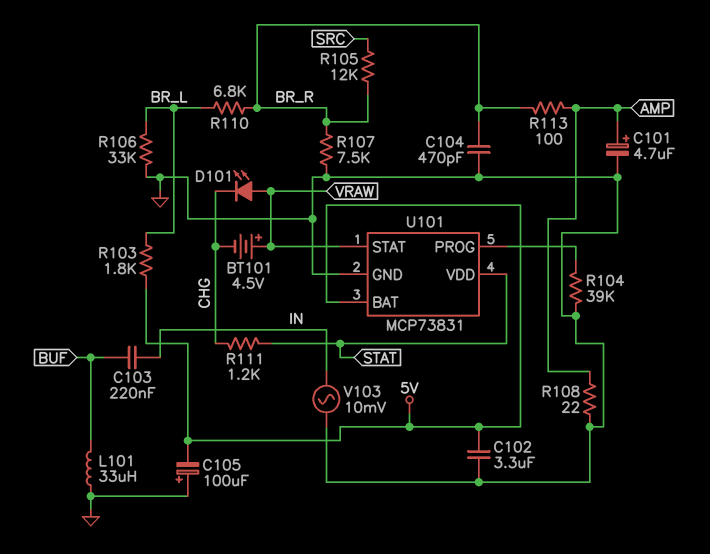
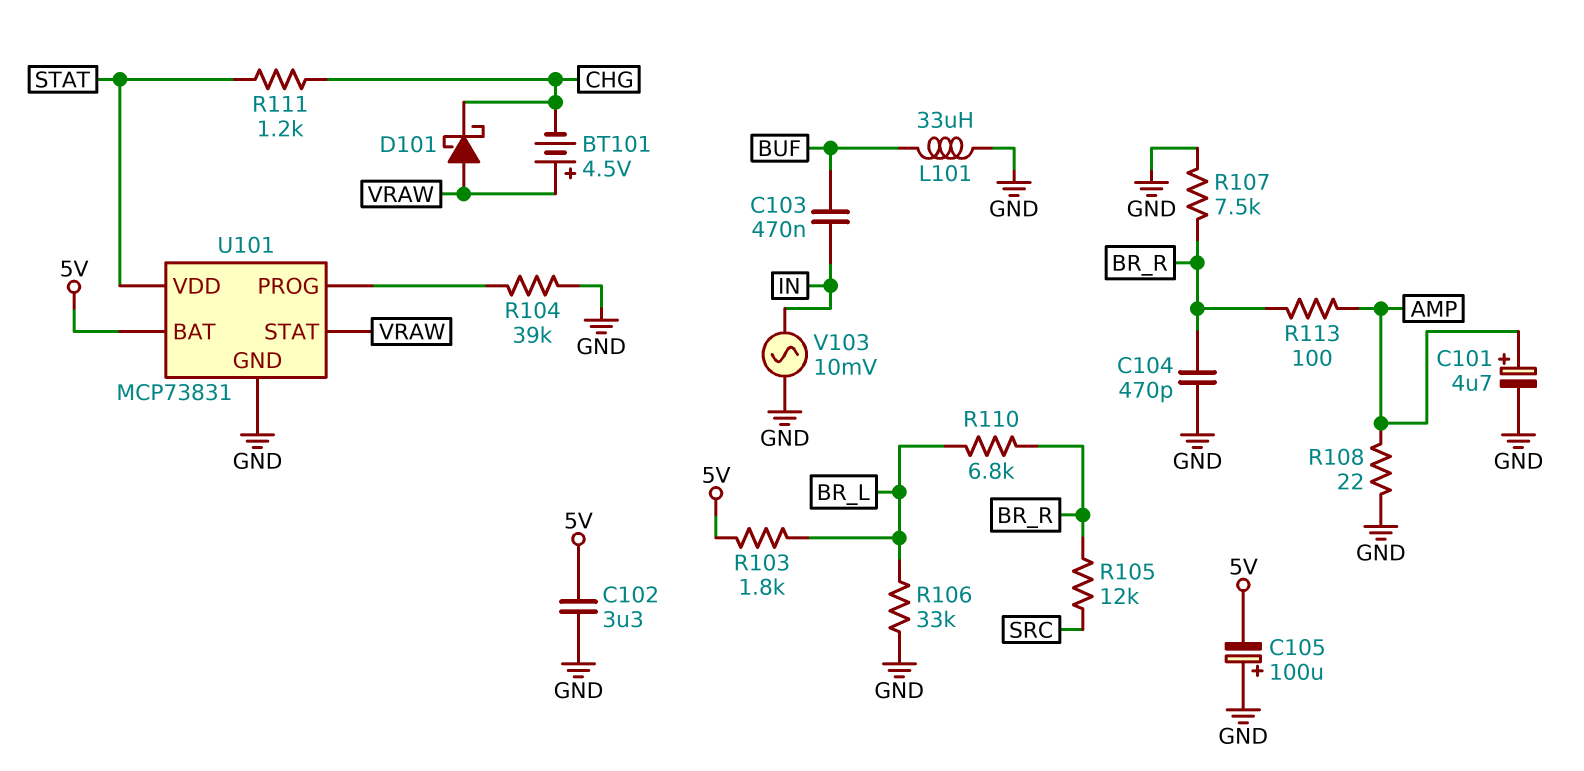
C103: 220nF (BUF, IN) -> 470nF (BUF, IN)
D101: LED (A VRAW, K CHG) -> schottky (A VRAW, K CHG)

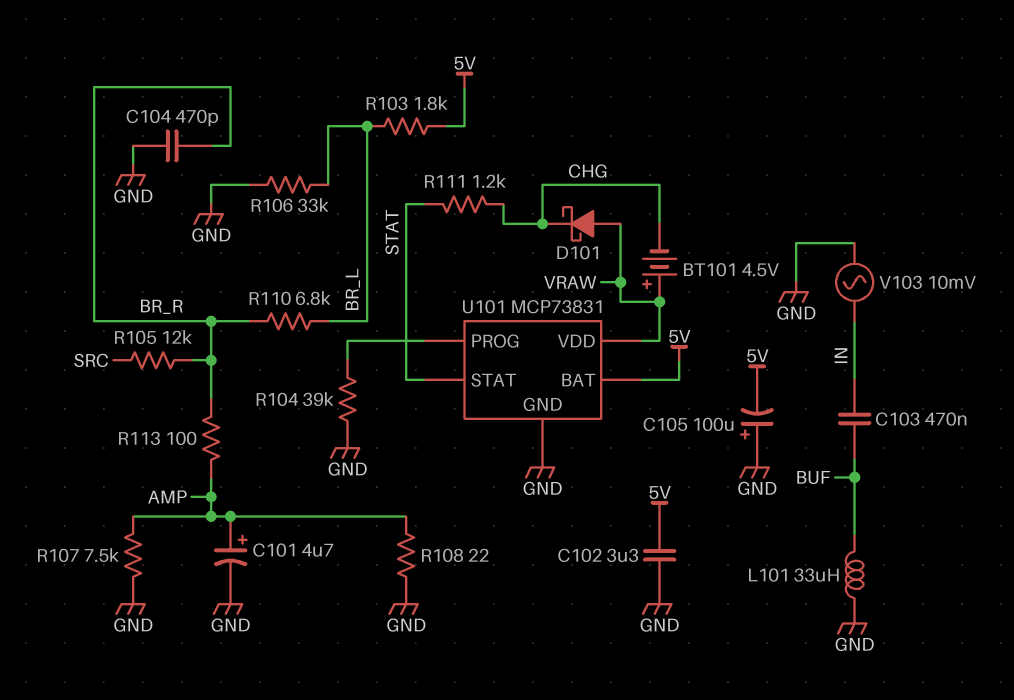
R107: 7.5k (BR_R, GND) -> 7.5k (AMP, GND)
U101 pin STAT: VRAW -> STAT
U101 pin VDD: STAT -> VRAW

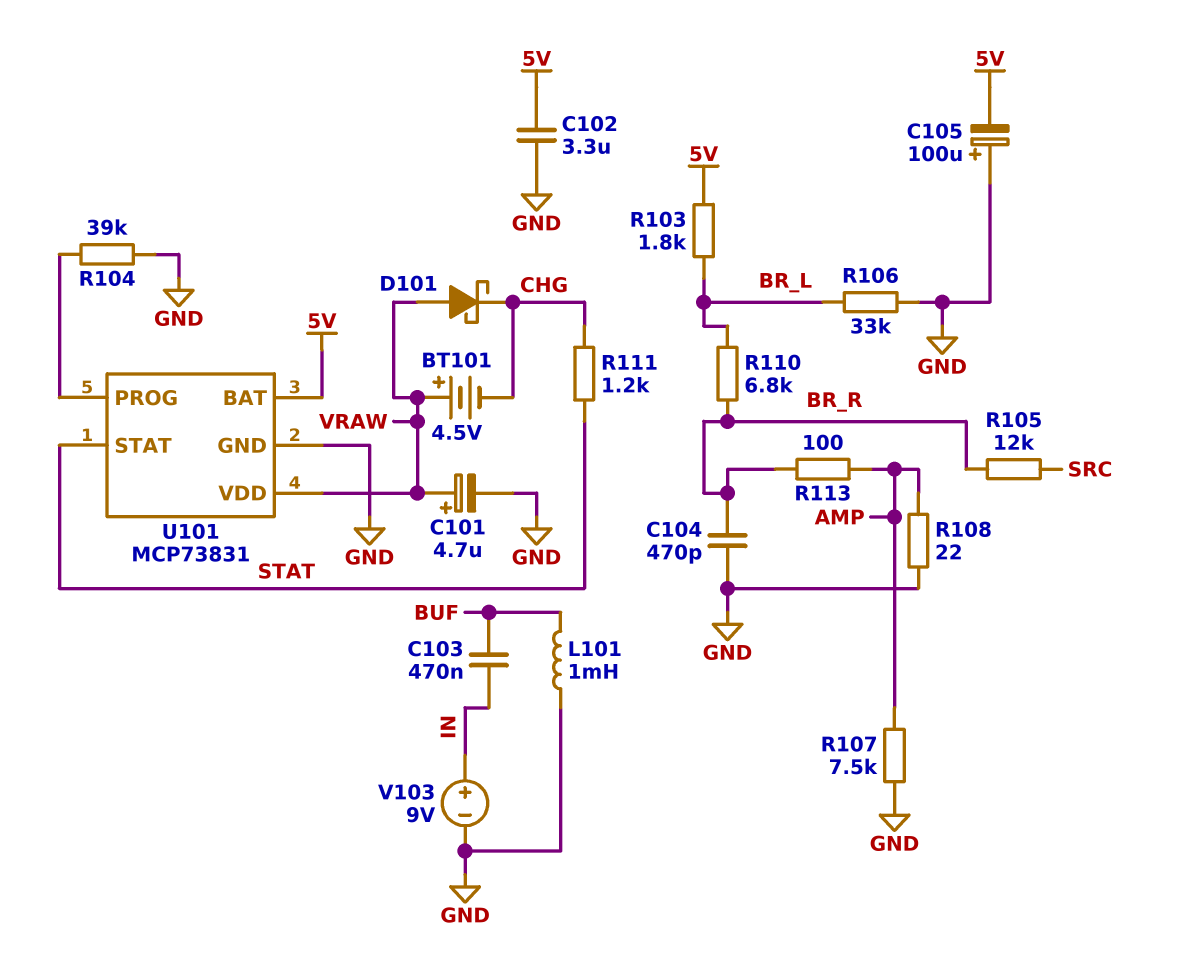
C101: 4.7uF (plus AMP, minus GND) -> 4.7uF (plus VRAW, minus GND)
L101: 33uH (BUF, GND) -> 1mH (BUF, GND)
V103: AC 10mV (GND, IN) -> 9V (plus IN, minus GND)

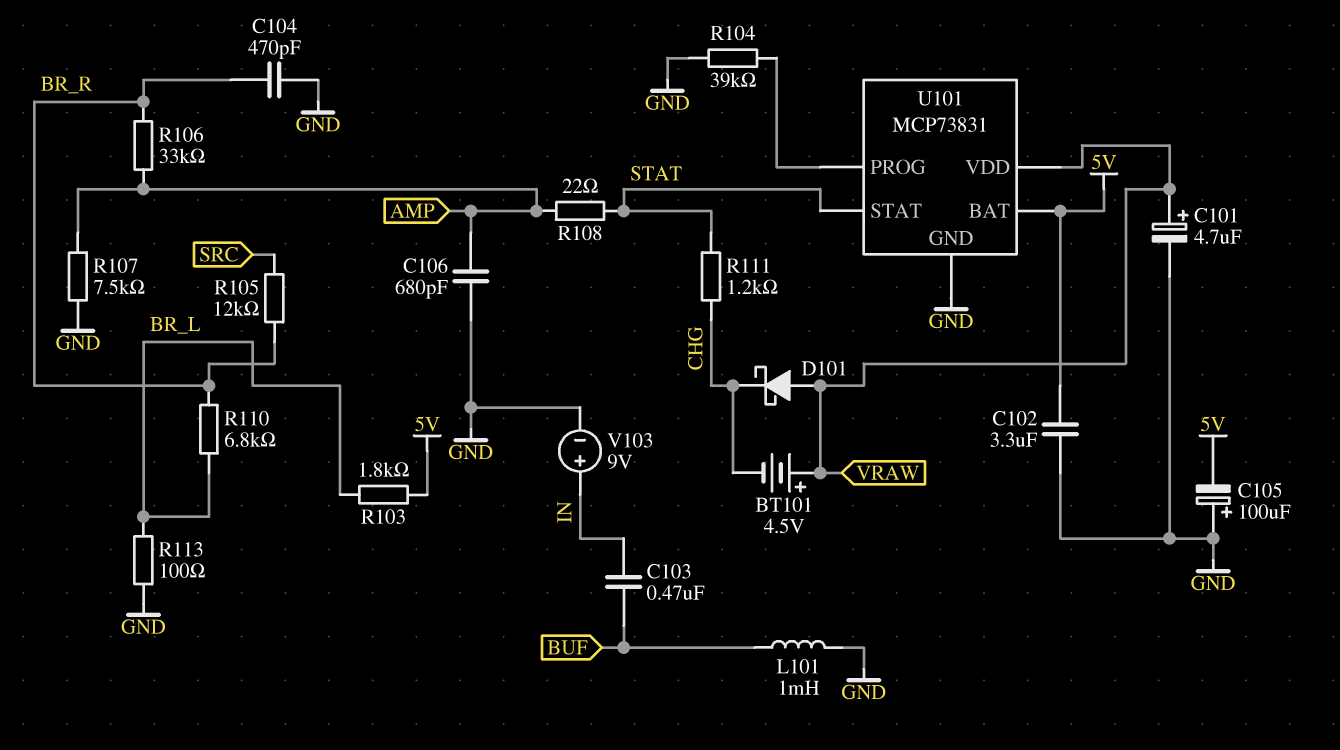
C106: none -> 680pF (AMP, GND)
R106: 33k (BR_L, GND) -> 33k (AMP, BR_R)
R108: 22 (AMP, GND) -> 22 (AMP, STAT)
R113: 100 (AMP, BR_R) -> 100 (BR_L, GND)

